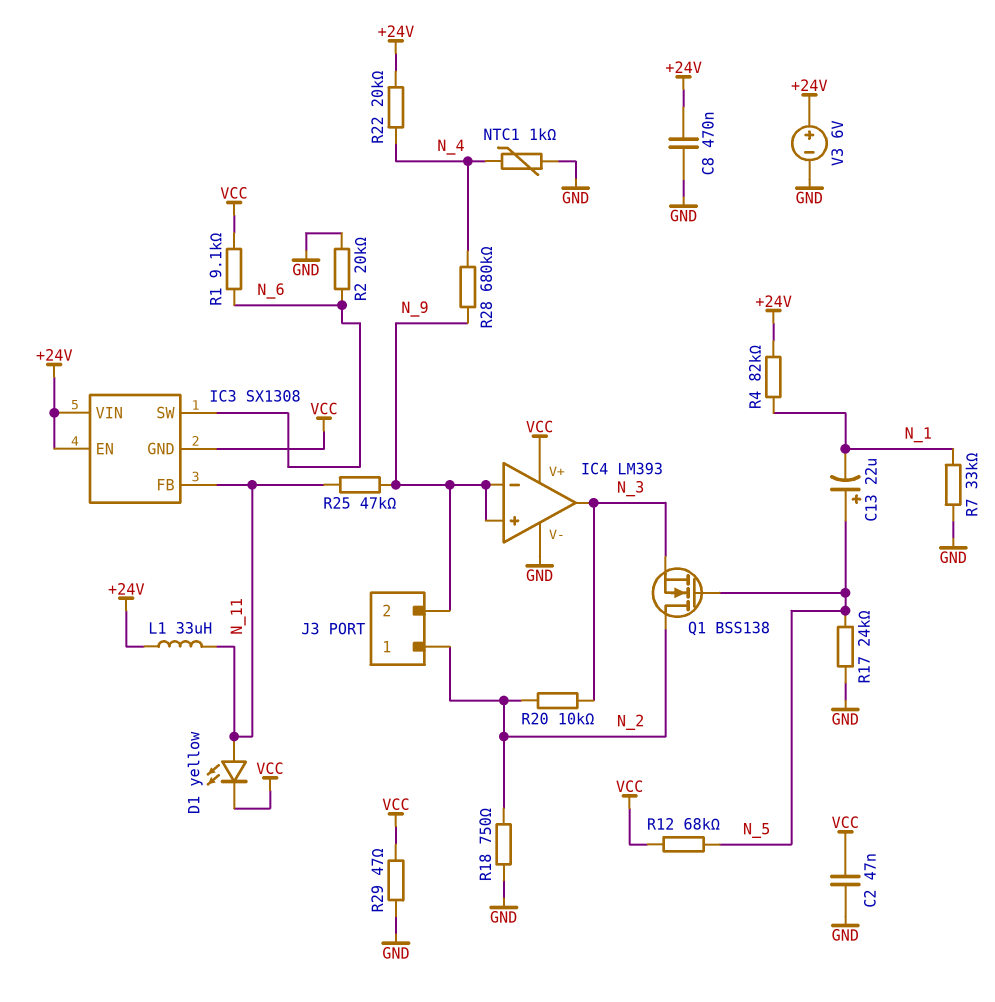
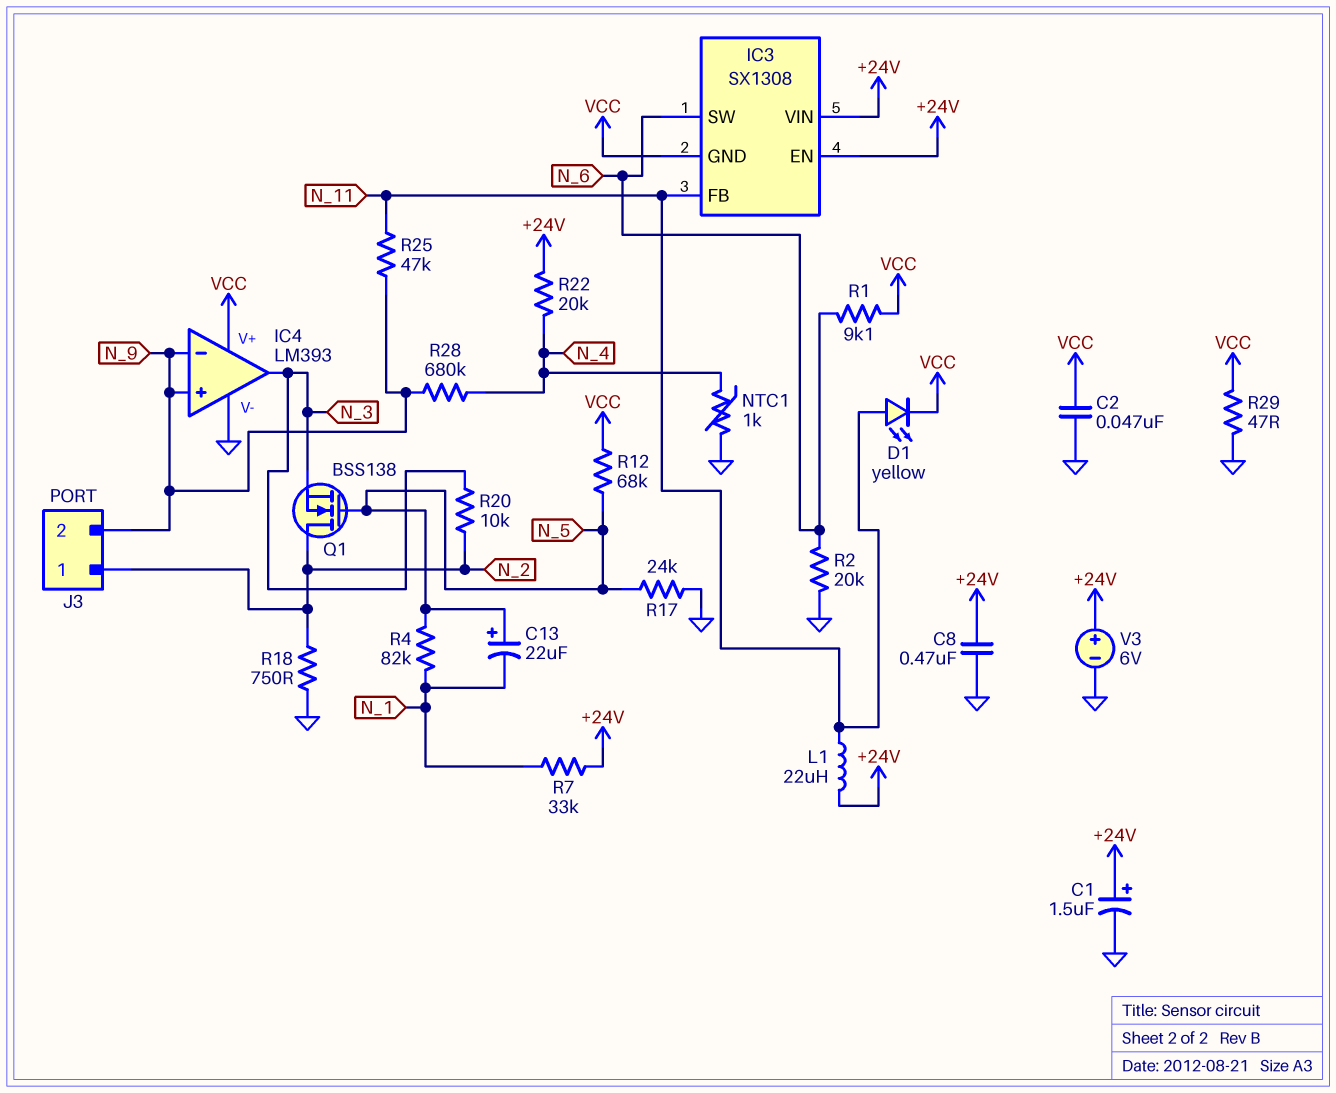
C1: none -> 1.5uF (plus +24V, minus GND)
L1: 33uH (+24V, N_11) -> 22uH (+24V, N_11)
R4: 82k (+24V, N_1) -> 82k (N_1, N_5)
R7: 33k (GND, N_1) -> 33k (+24V, N_1)

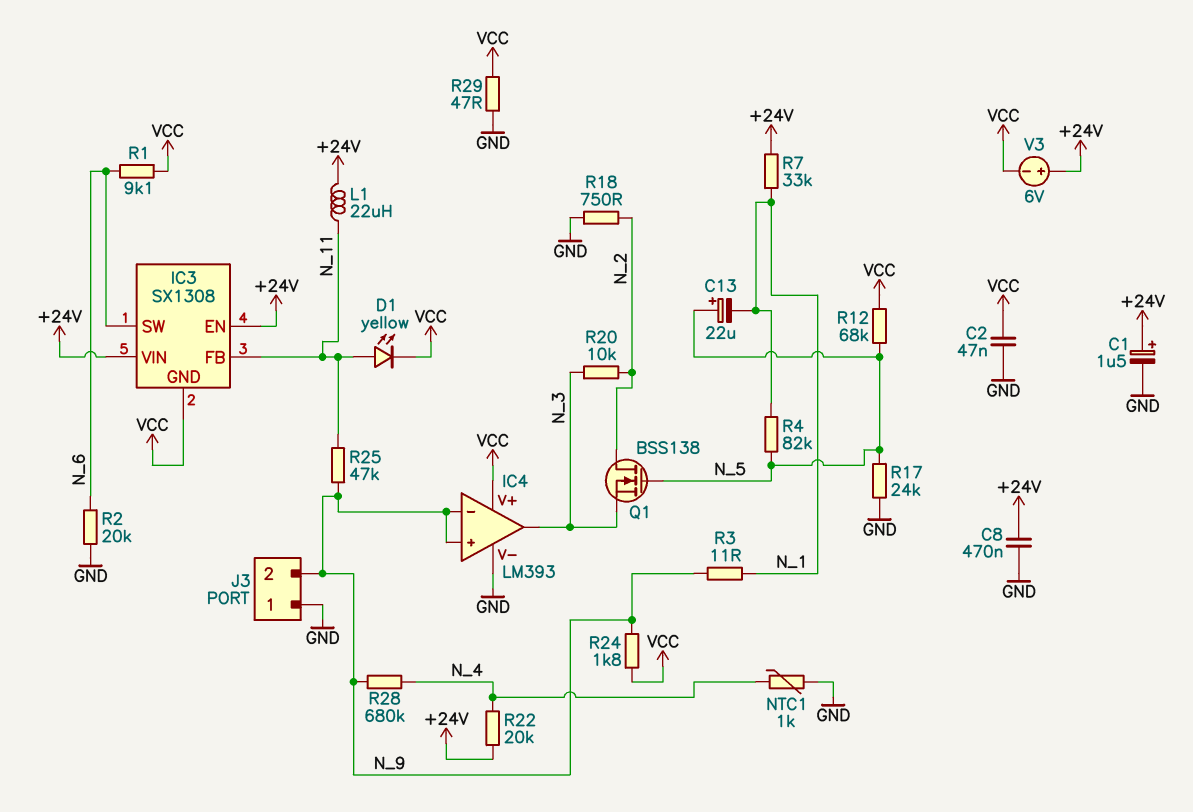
J3 pin 1: N_2 -> GND
R3: none -> 11 (N_1, N_9)
R24: none -> 1.8k (N_9, VCC)
V3: 6V (plus +24V, minus GND) -> 6V (plus +24V, minus VCC)

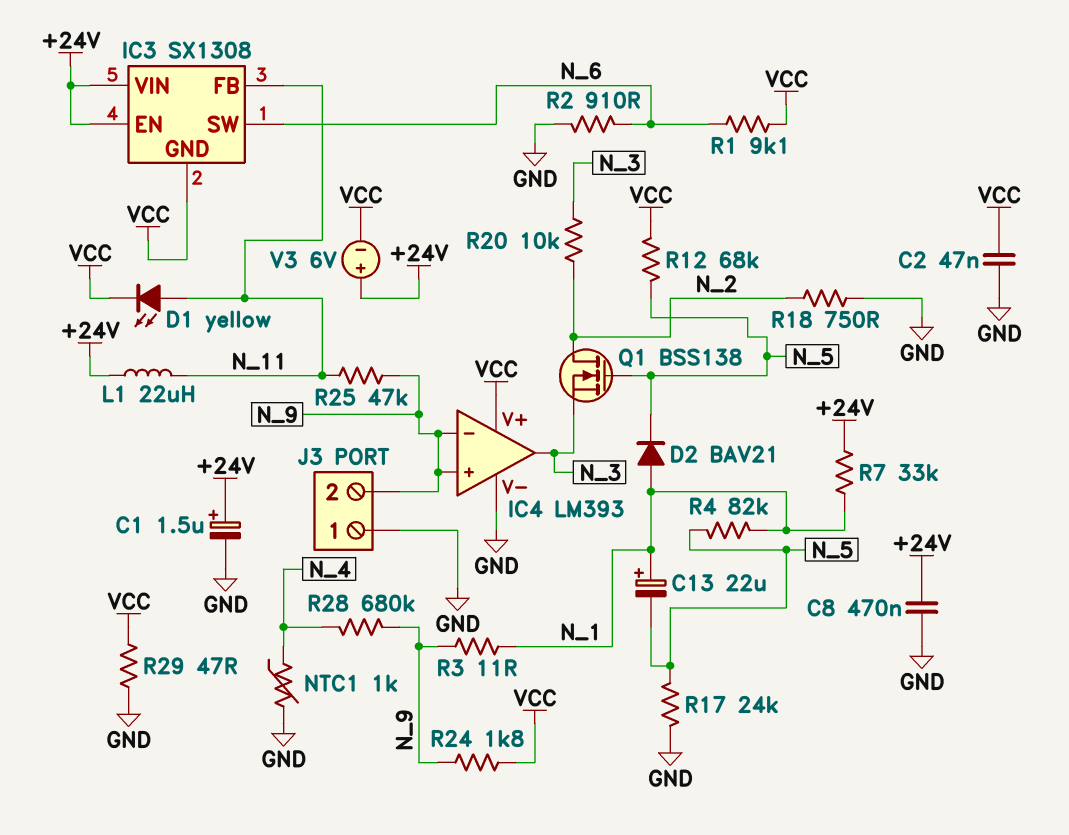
C13: 22uF (plus N_5, minus N_1) -> 22uF (plus N_1, minus N_5)
D2: none -> diode BAV21 (A N_1, K N_5)
R2: 20k (GND, N_6) -> 910 (GND, N_6)
R22: 20k (+24V, N_4) -> none

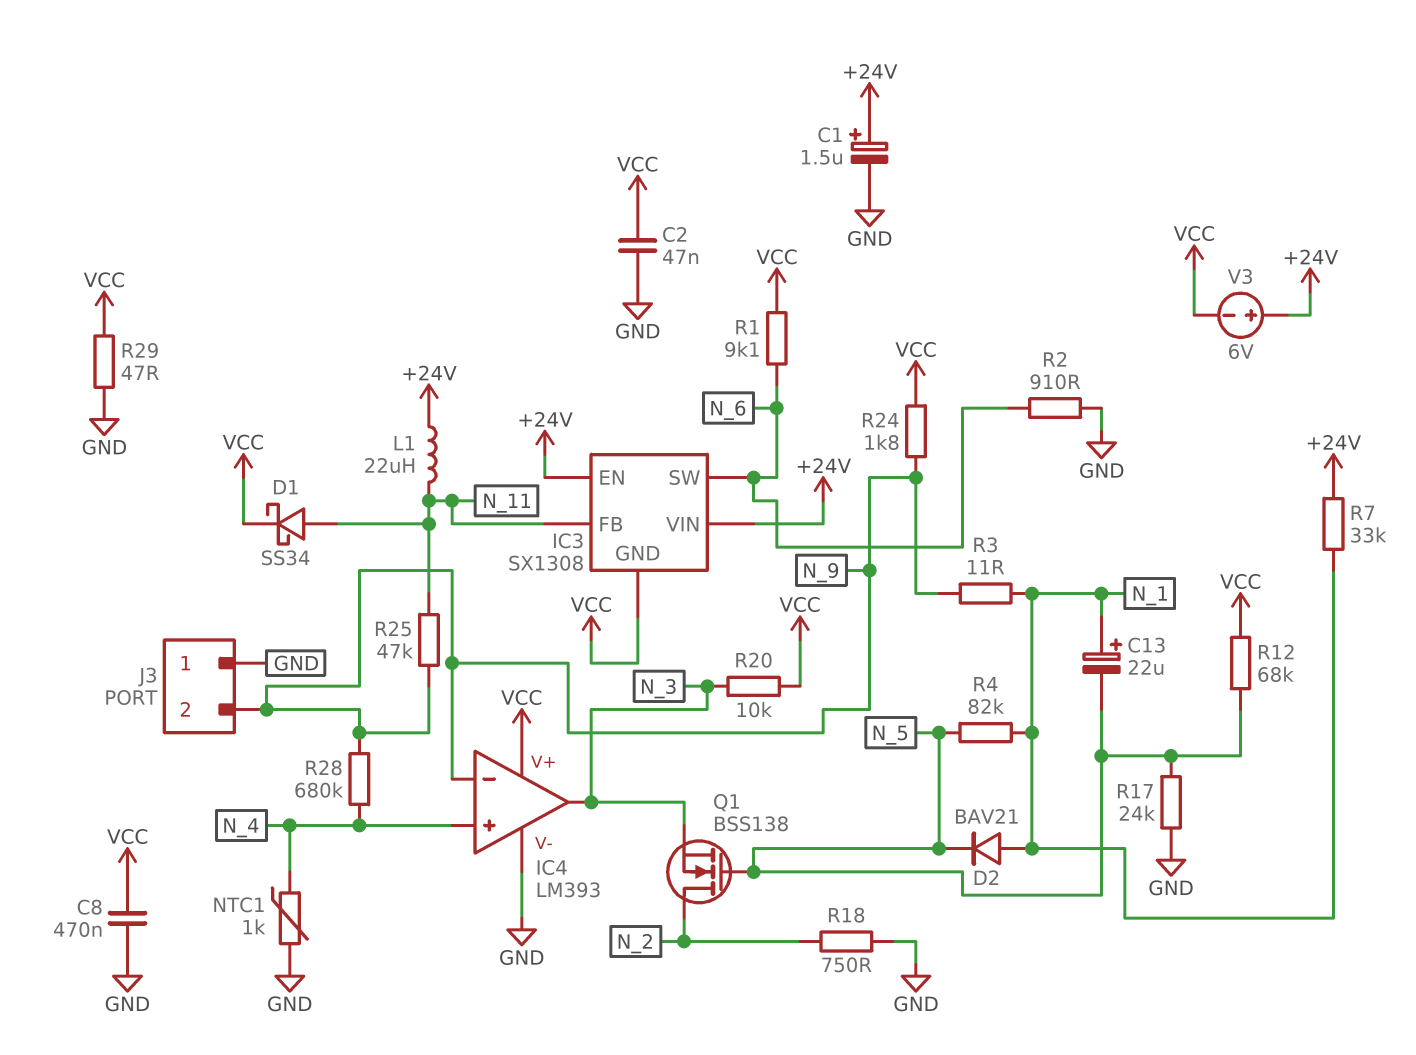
C8: 470nF (+24V, GND) -> 470nF (GND, VCC)
D1: LED yellow (A N_11, K VCC) -> schottky SS34 (A N_11, K VCC)
IC4 pin in+: N_9 -> N_4
R20: 10k (N_2, N_3) -> 10k (N_3, VCC)

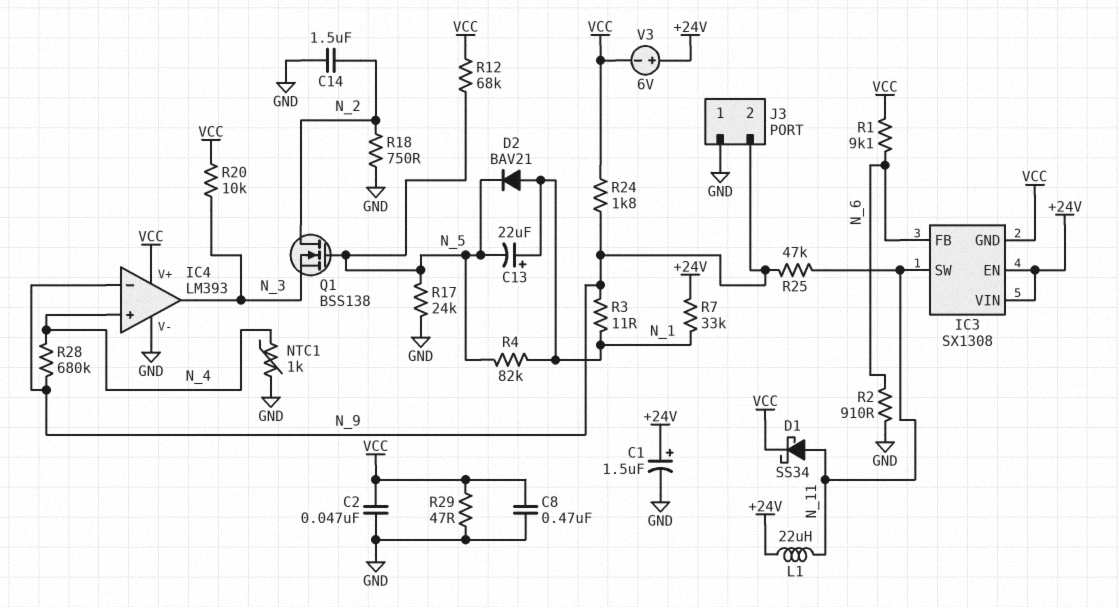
C14: none -> 1.5uF (GND, N_2)
IC3 pin FB: N_11 -> N_6
IC3 pin SW: N_6 -> N_11

